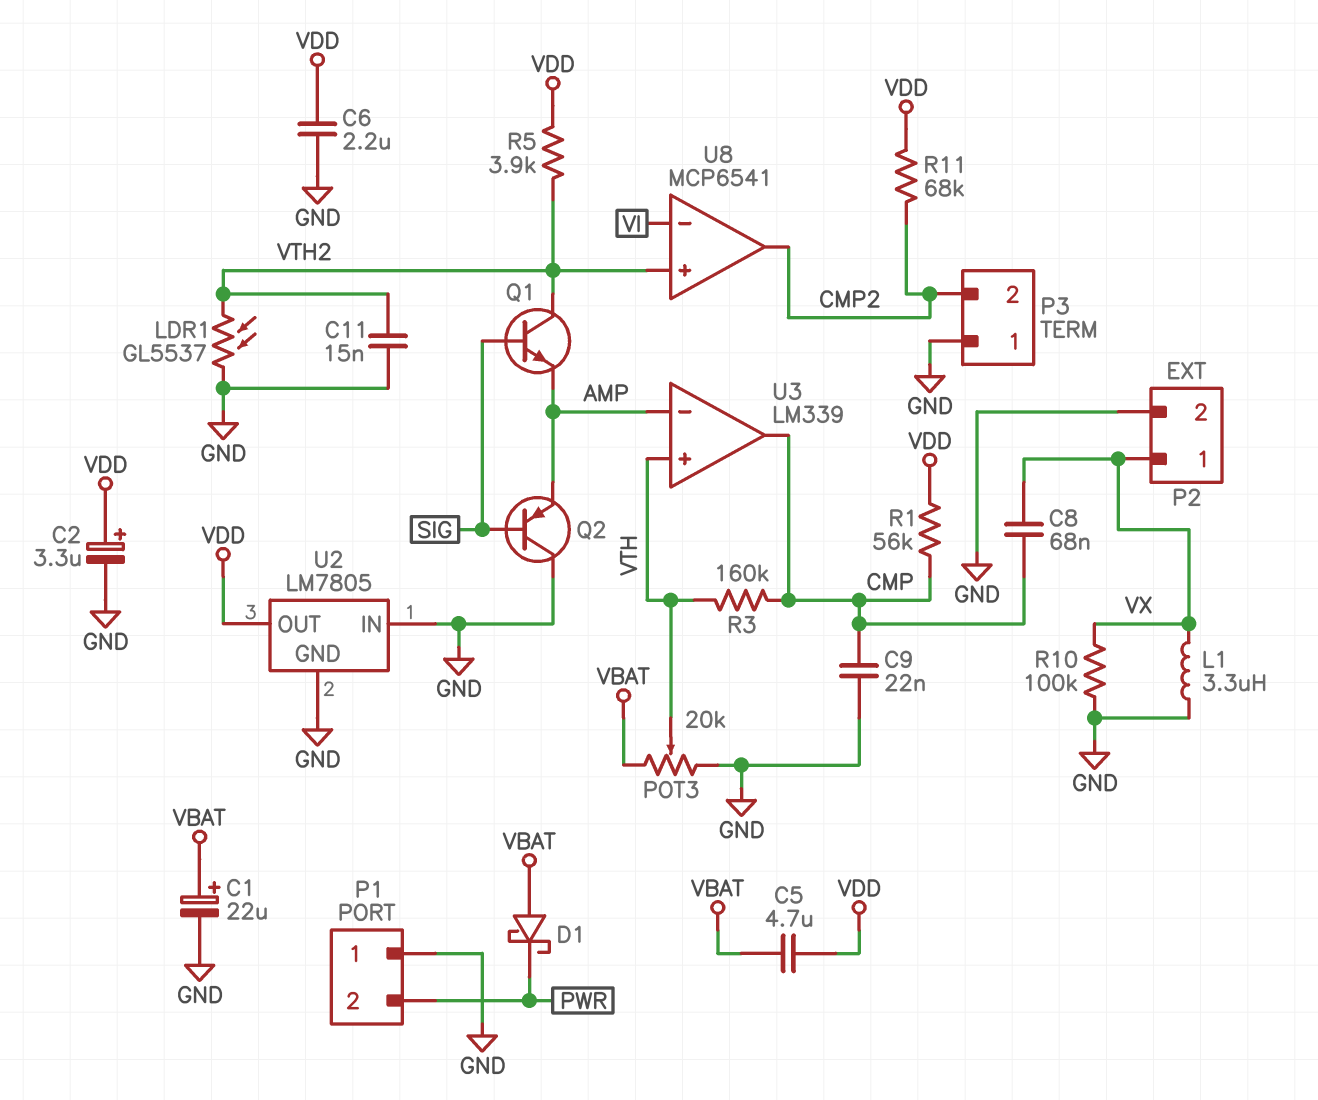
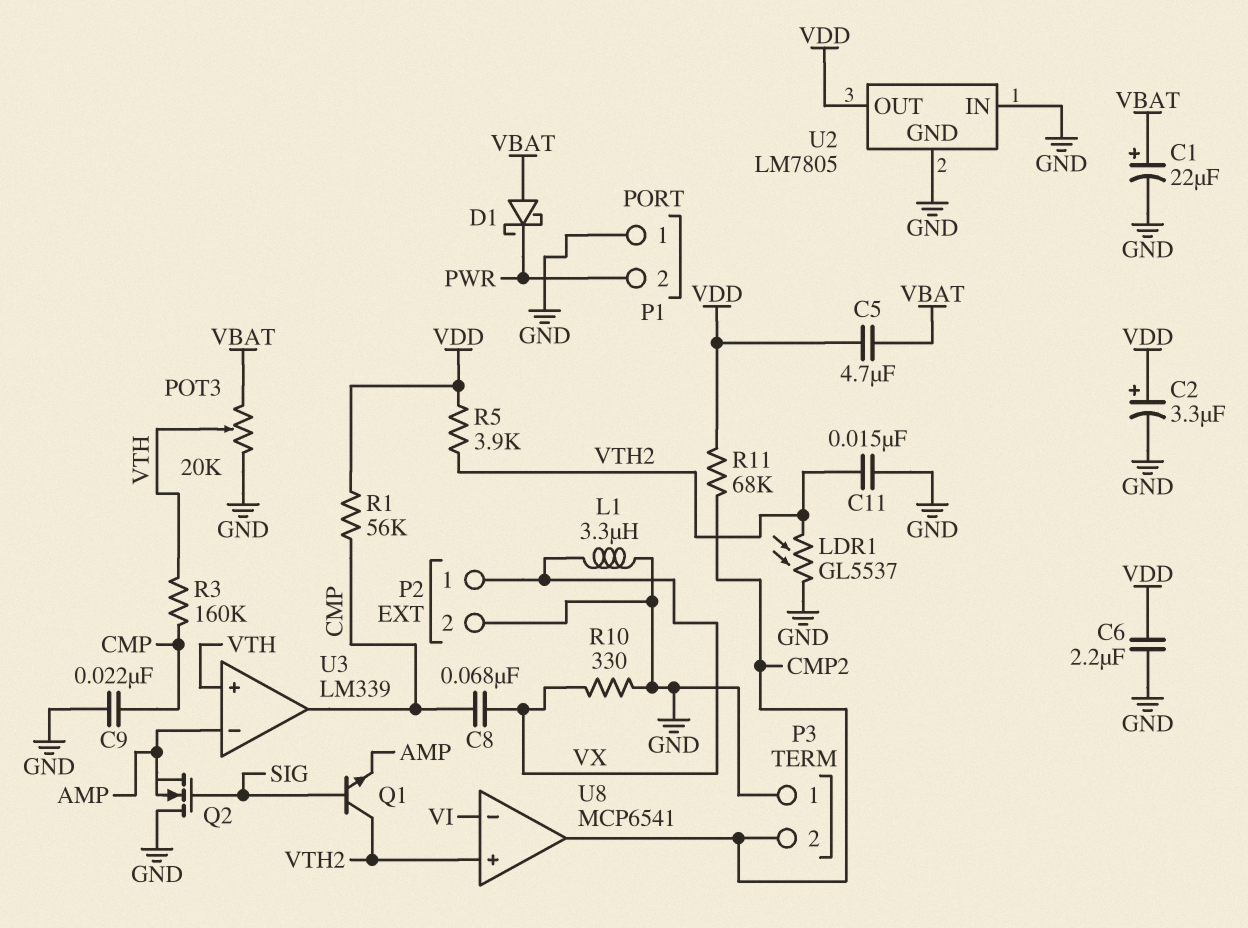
Q2: PNP (B SIG, C GND, E AMP) -> NMOS (G SIG, D GND, S AMP)
R10: 100k (GND, VX) -> 330 (GND, VX)

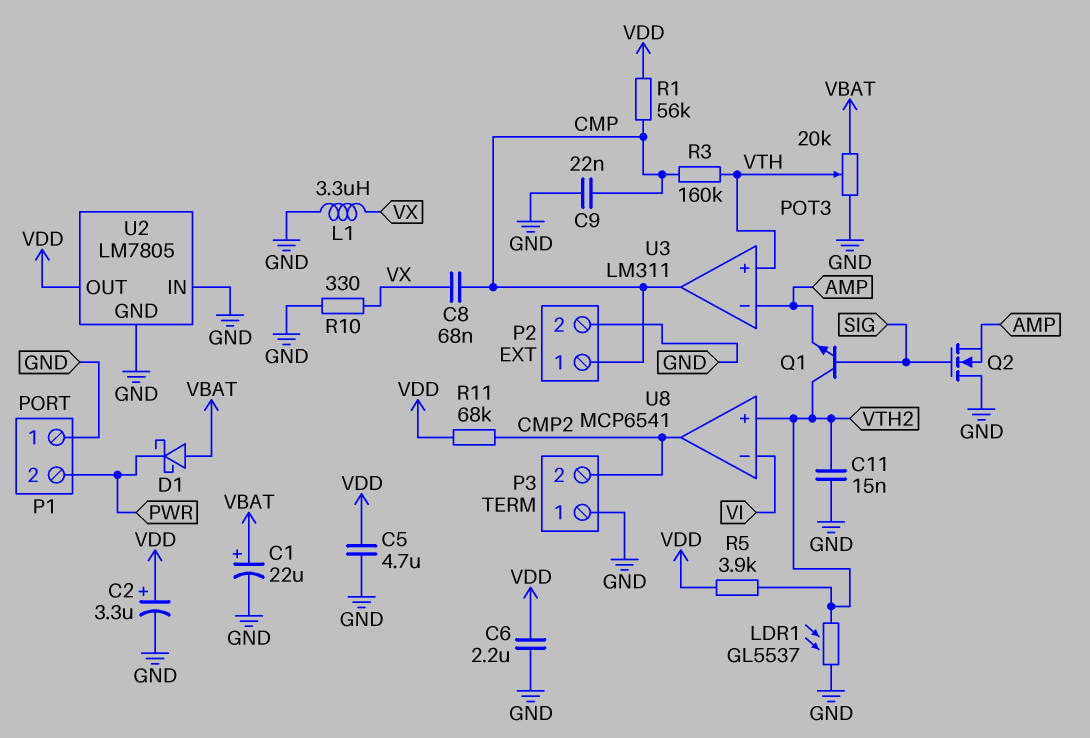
C5: 4.7uF (VBAT, VDD) -> 4.7uF (GND, VDD)
P2 pin 1: VX -> CMP
U3: LM339 -> LM311

